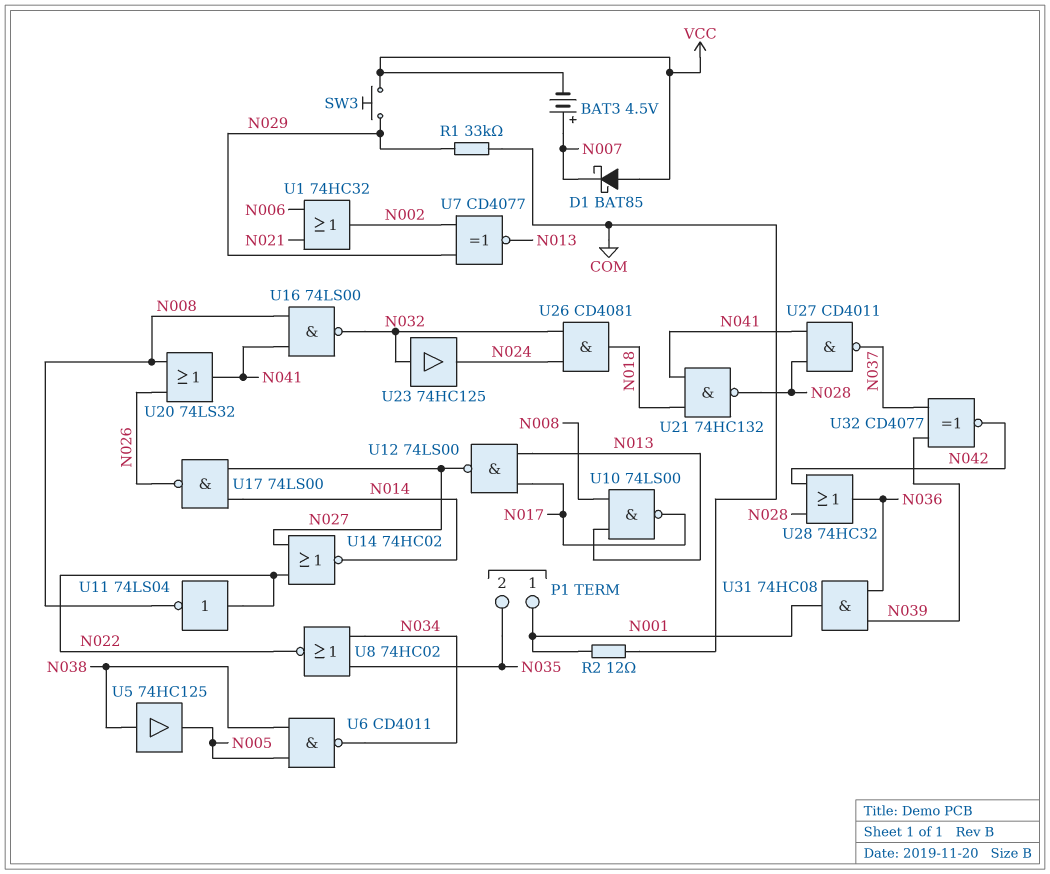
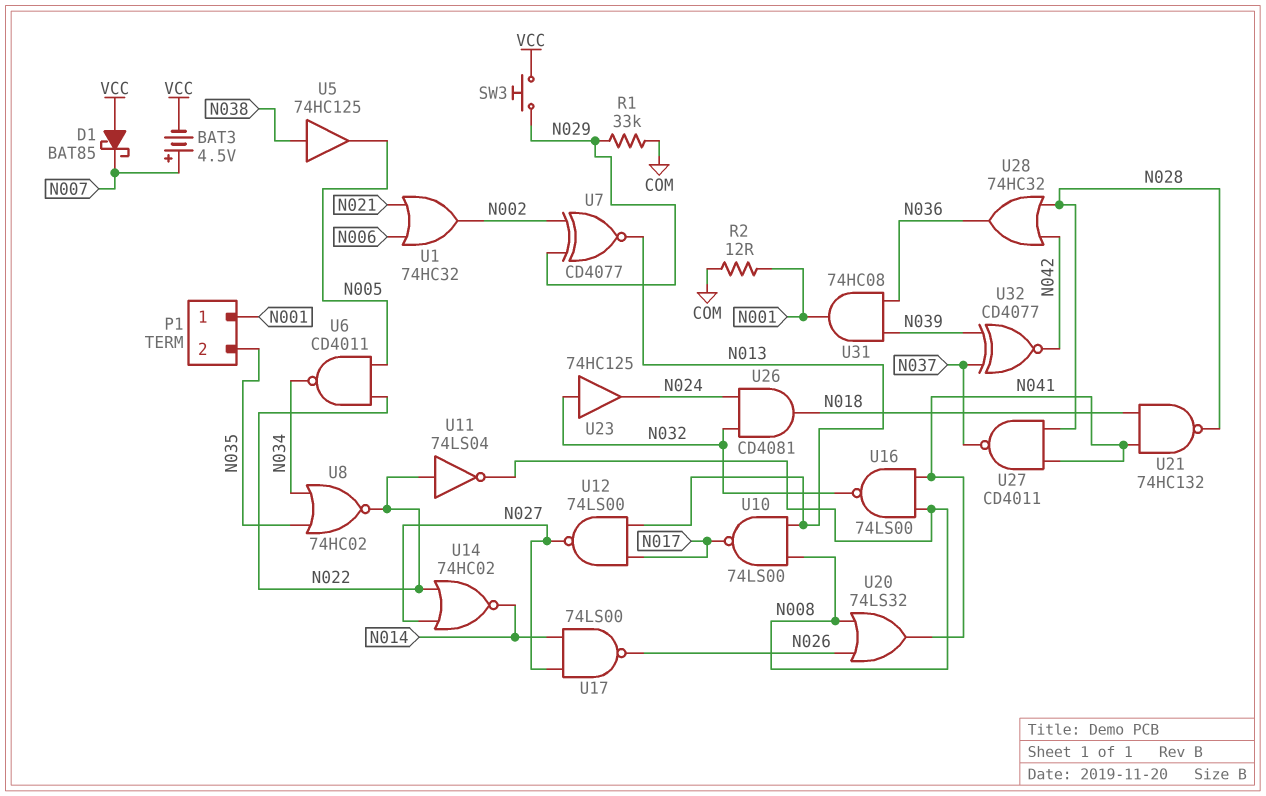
U6: NAND CD4011 (in N005, in N038, out N034) -> NAND CD4011 (in N005, in N022, out N034)

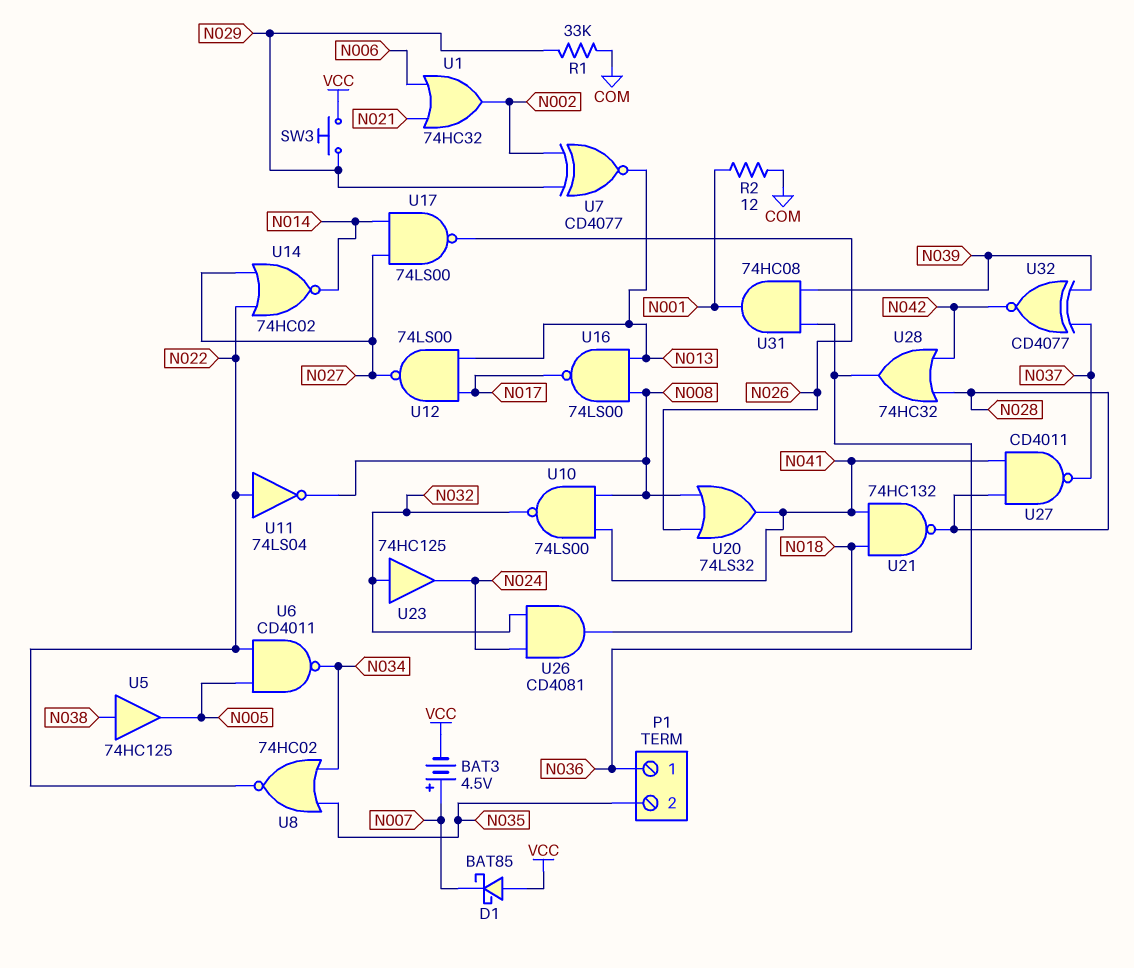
P1 pin 1: N001 -> N036
U10: NAND 74LS00 (in N008, in N013, out N017) -> NAND 74LS00 (in N008, in N041, out N032)
U16: NAND 74LS00 (in N008, in N041, out N032) -> NAND 74LS00 (in N008, in N013, out N017)

